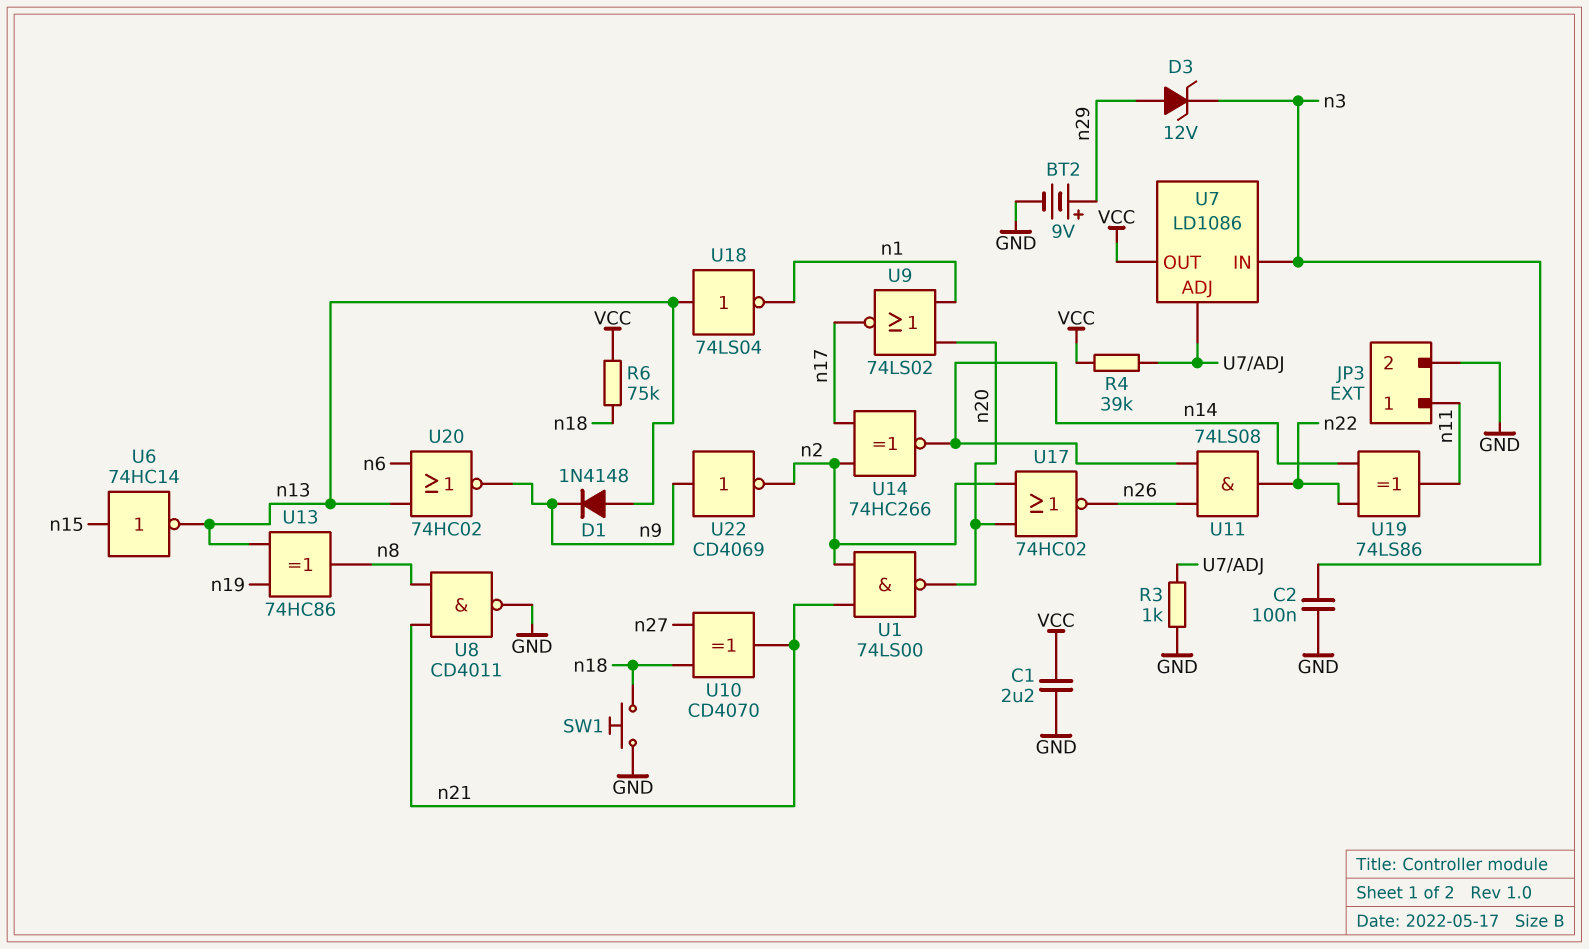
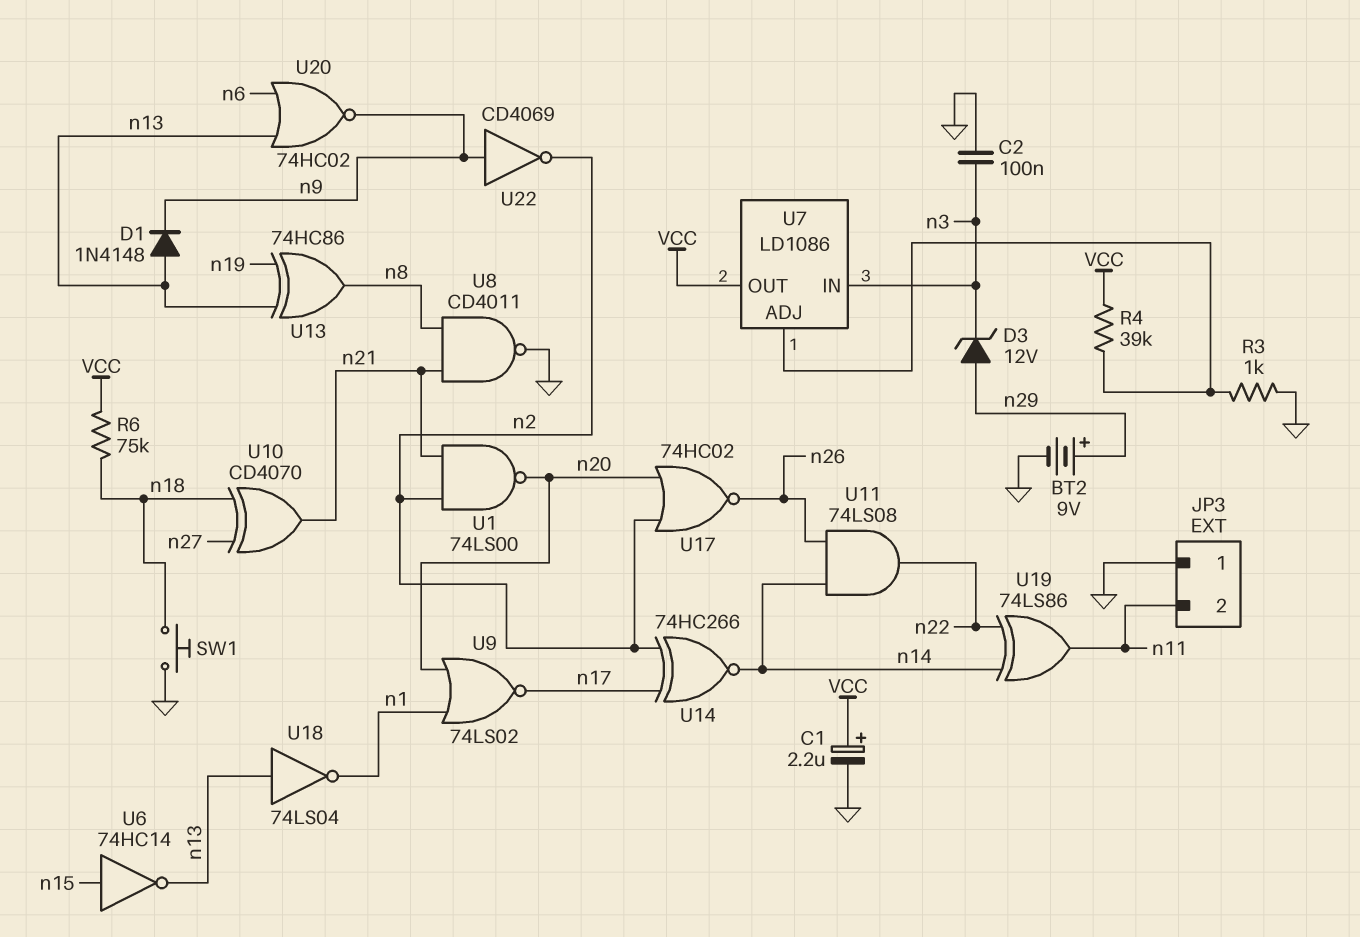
C1: 2.2uF (GND, VCC) -> 2.2uF (plus VCC, minus GND)
JP3 pin 1: n11 -> GND
JP3 pin 2: GND -> n11

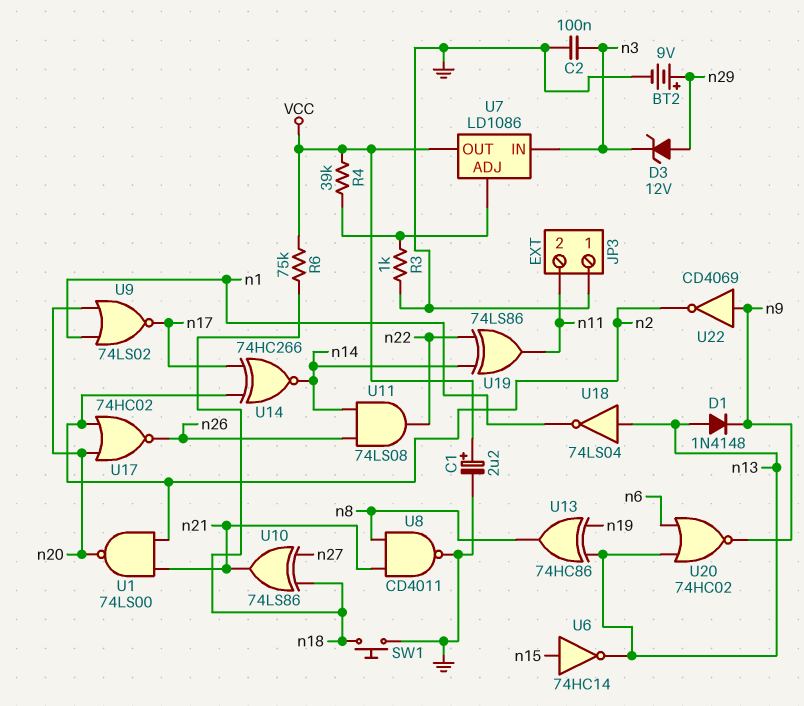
U10: XOR CD4070 (in n18, in n27, out n21) -> XOR 74LS86 (in n18, in n27, out n21)

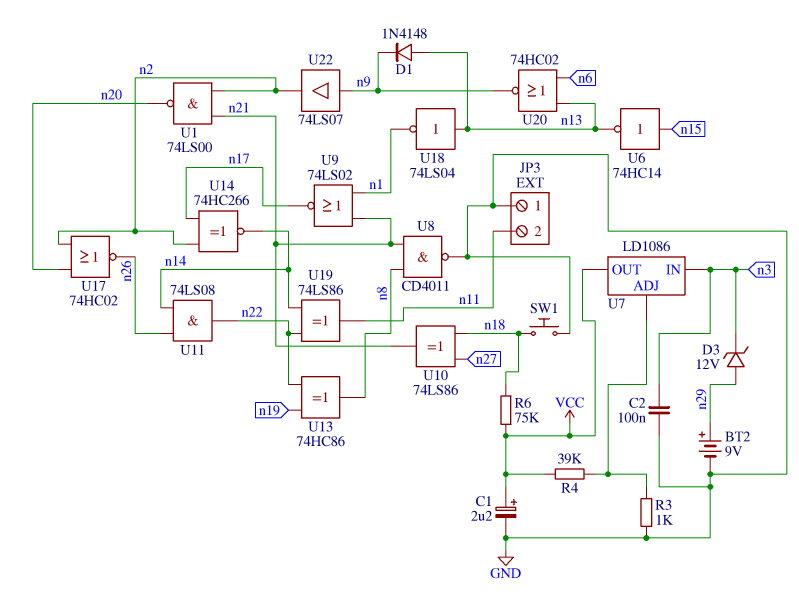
U9: NOR 74LS02 (in n1, in n20, out n17) -> NOR 74LS02 (in n1, in n21, out n17)
U13: XOR 74HC86 (in n13, in n19, out n8) -> XOR 74HC86 (in n19, in n22, out n8)
U22: NOT CD4069 (in n9, out n2) -> buffer 74LS07 (in n9, out n2)

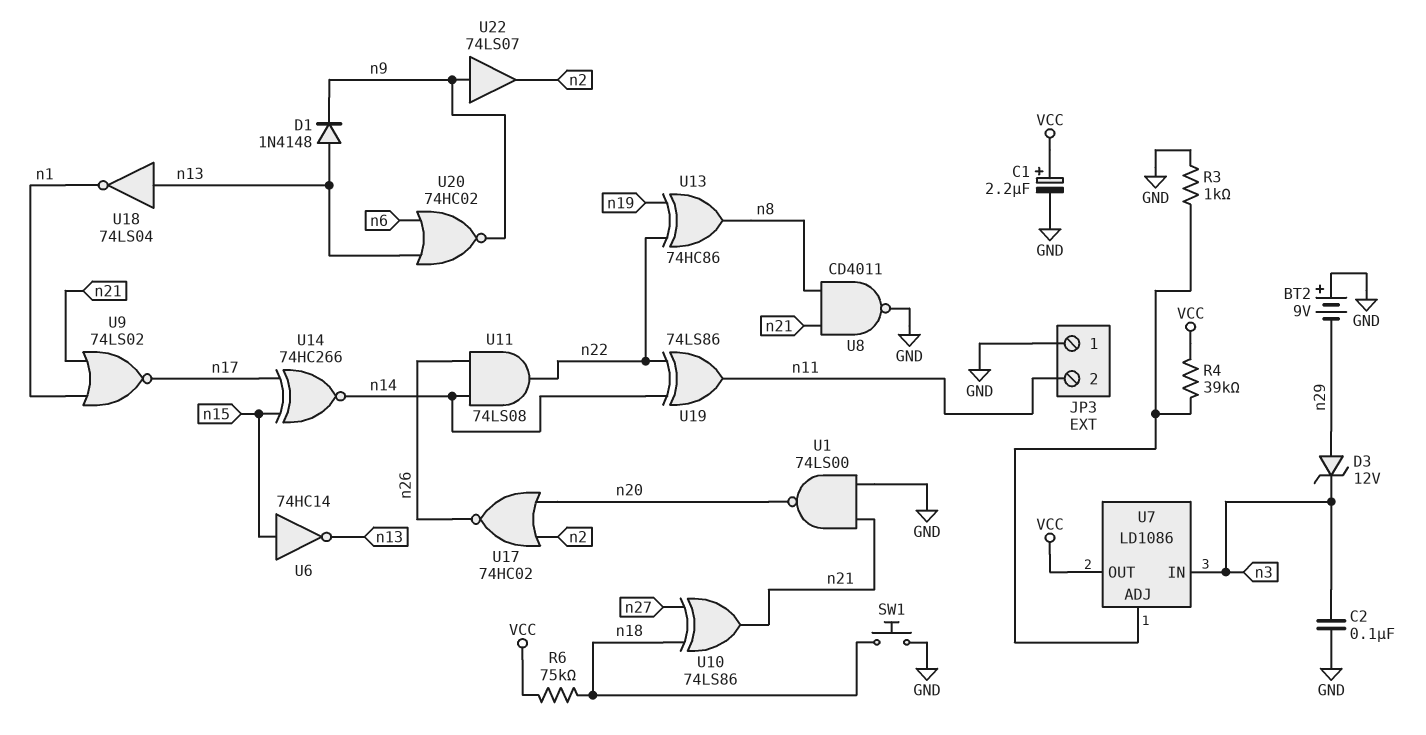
BT2: 9V (plus n29, minus GND) -> 9V (plus GND, minus n29)
U1: NAND 74LS00 (in n2, in n21, out n20) -> NAND 74LS00 (in GND, in n21, out n20)
U14: XNOR 74HC266 (in n2, in n17, out n14) -> XNOR 74HC266 (in n15, in n17, out n14)

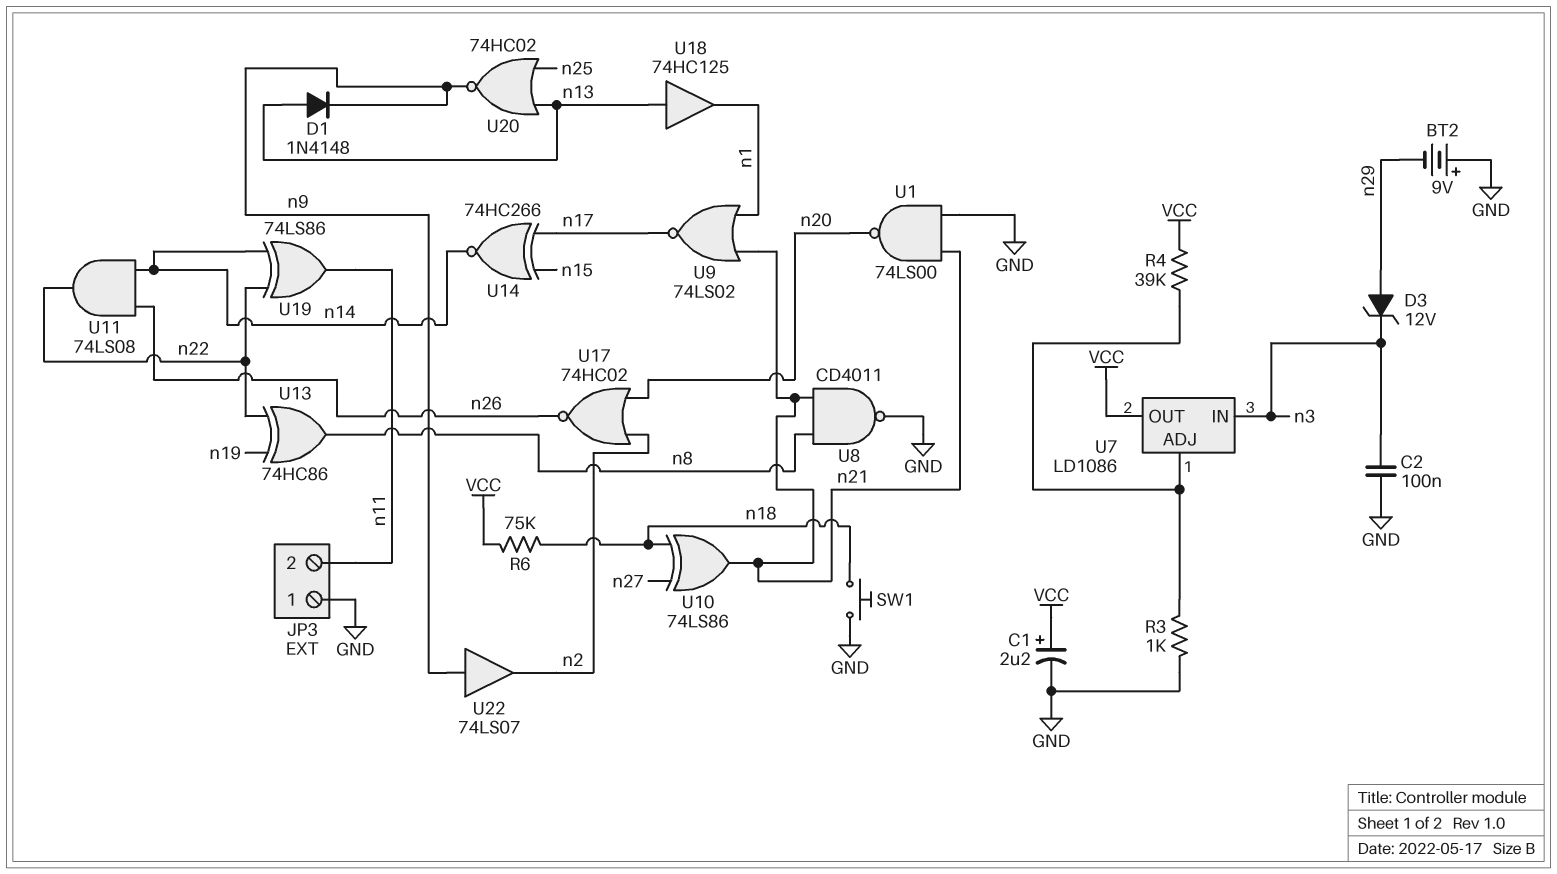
U6: NOT 74HC14 (in n15, out n13) -> none
U18: NOT 74LS04 (in n13, out n1) -> buffer 74HC125 (in n13, out n1)
U20: NOR 74HC02 (in n6, in n13, out n9) -> NOR 74HC02 (in n13, in n25, out n9)

